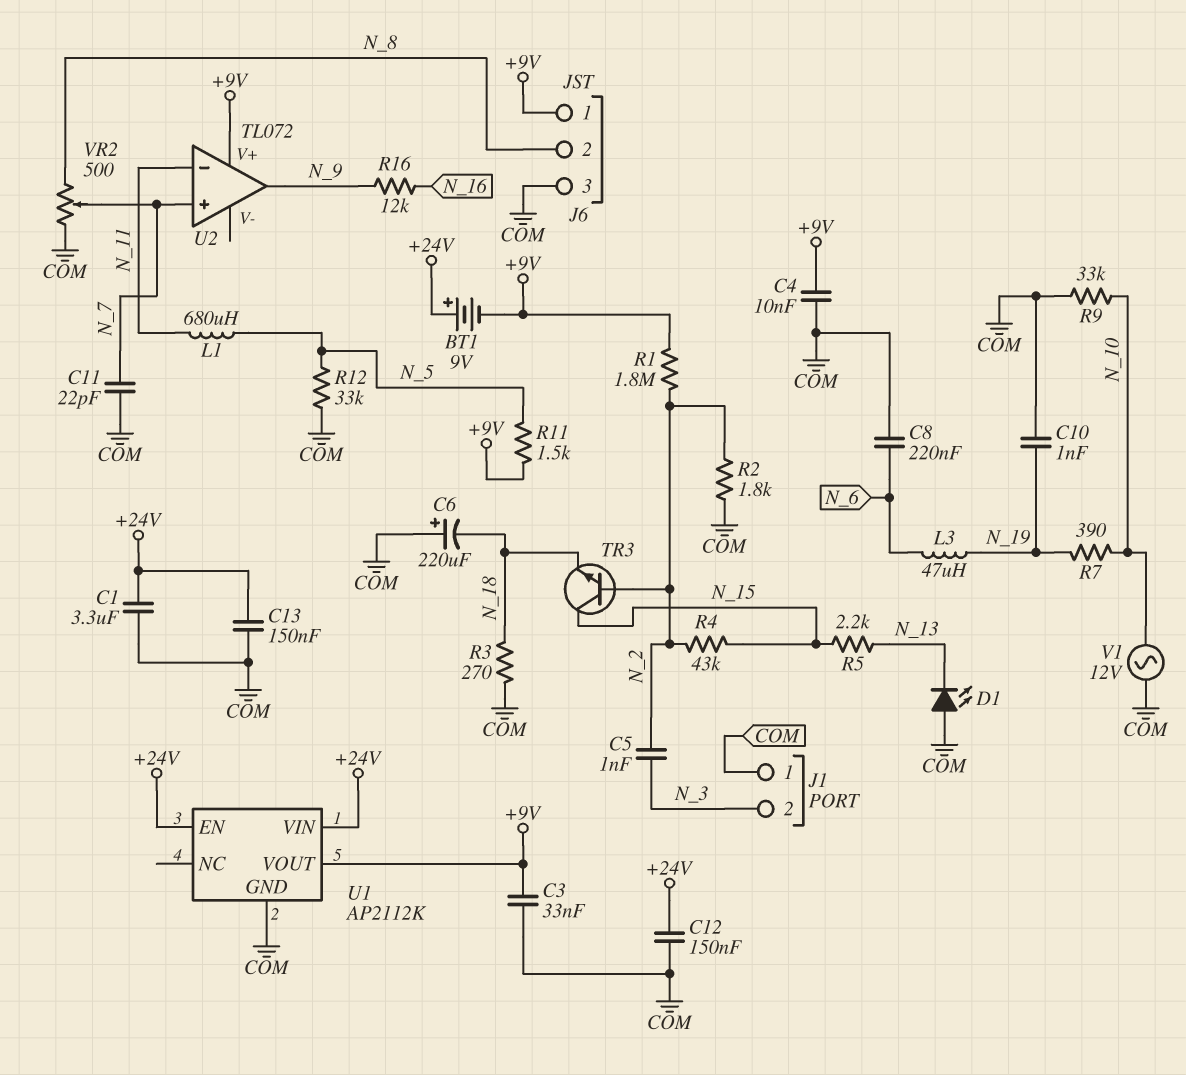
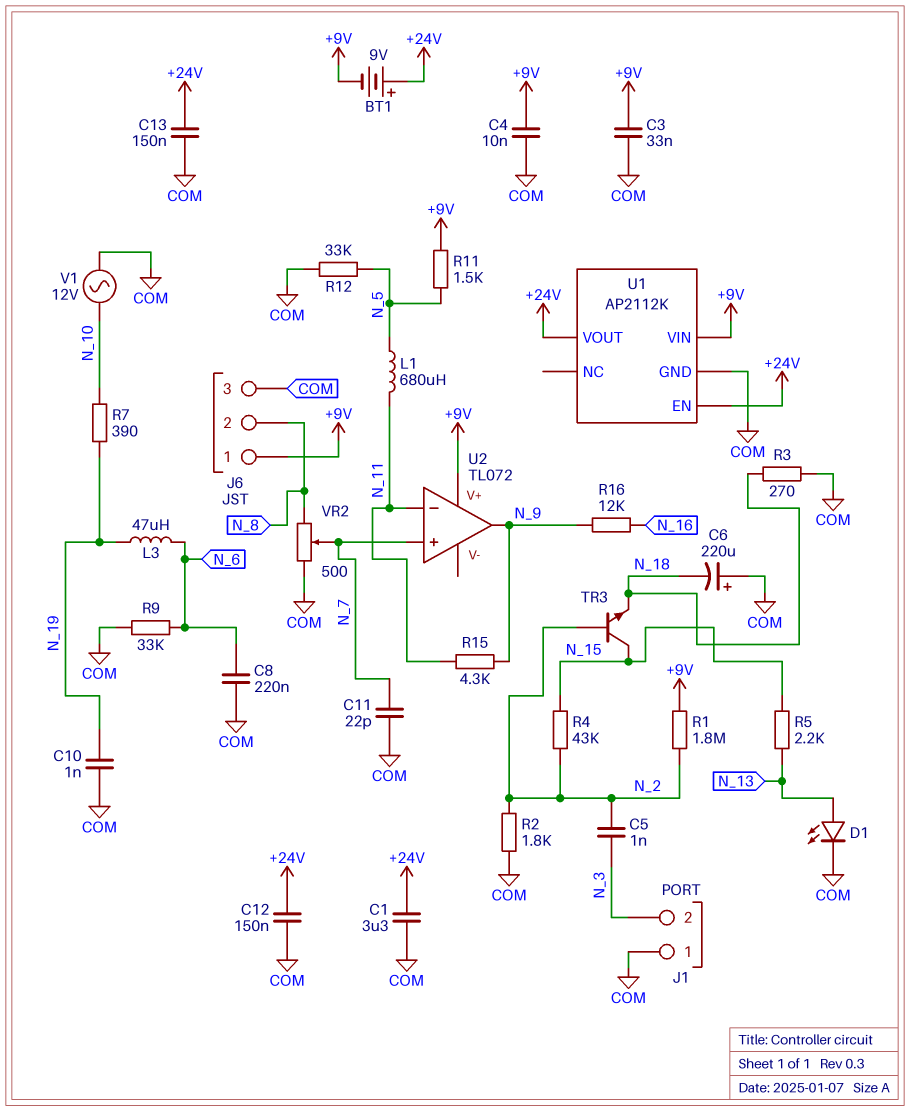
D1: LED (A COM, K N_13) -> LED (A N_13, K COM)
R9: 33k (COM, N_10) -> 33k (COM, N_6)
R15: none -> 4.3k (N_9, N_11)
U1 pin VIN: +24V -> +9V
U1 pin VOUT: +9V -> +24V

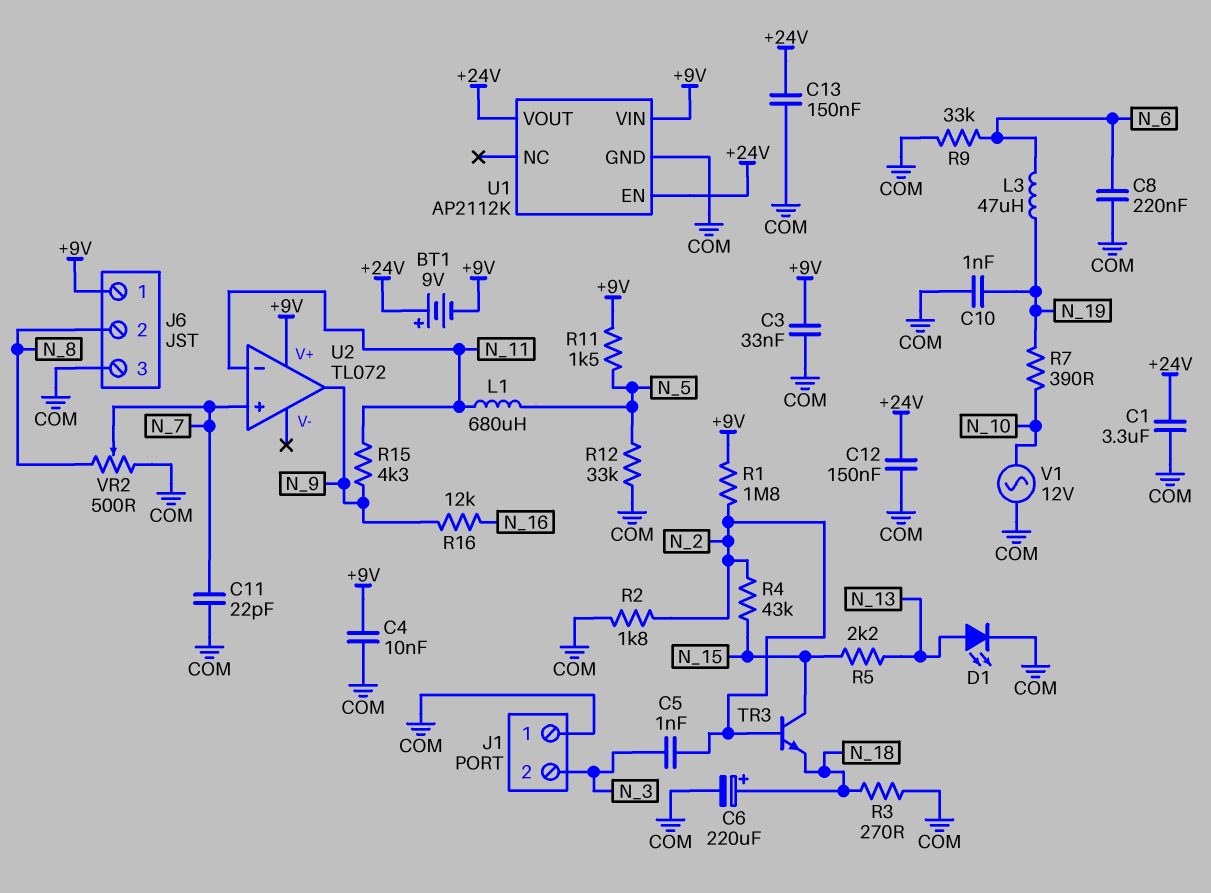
C6: 220uF (plus COM, minus N_18) -> 220uF (plus N_18, minus COM)

